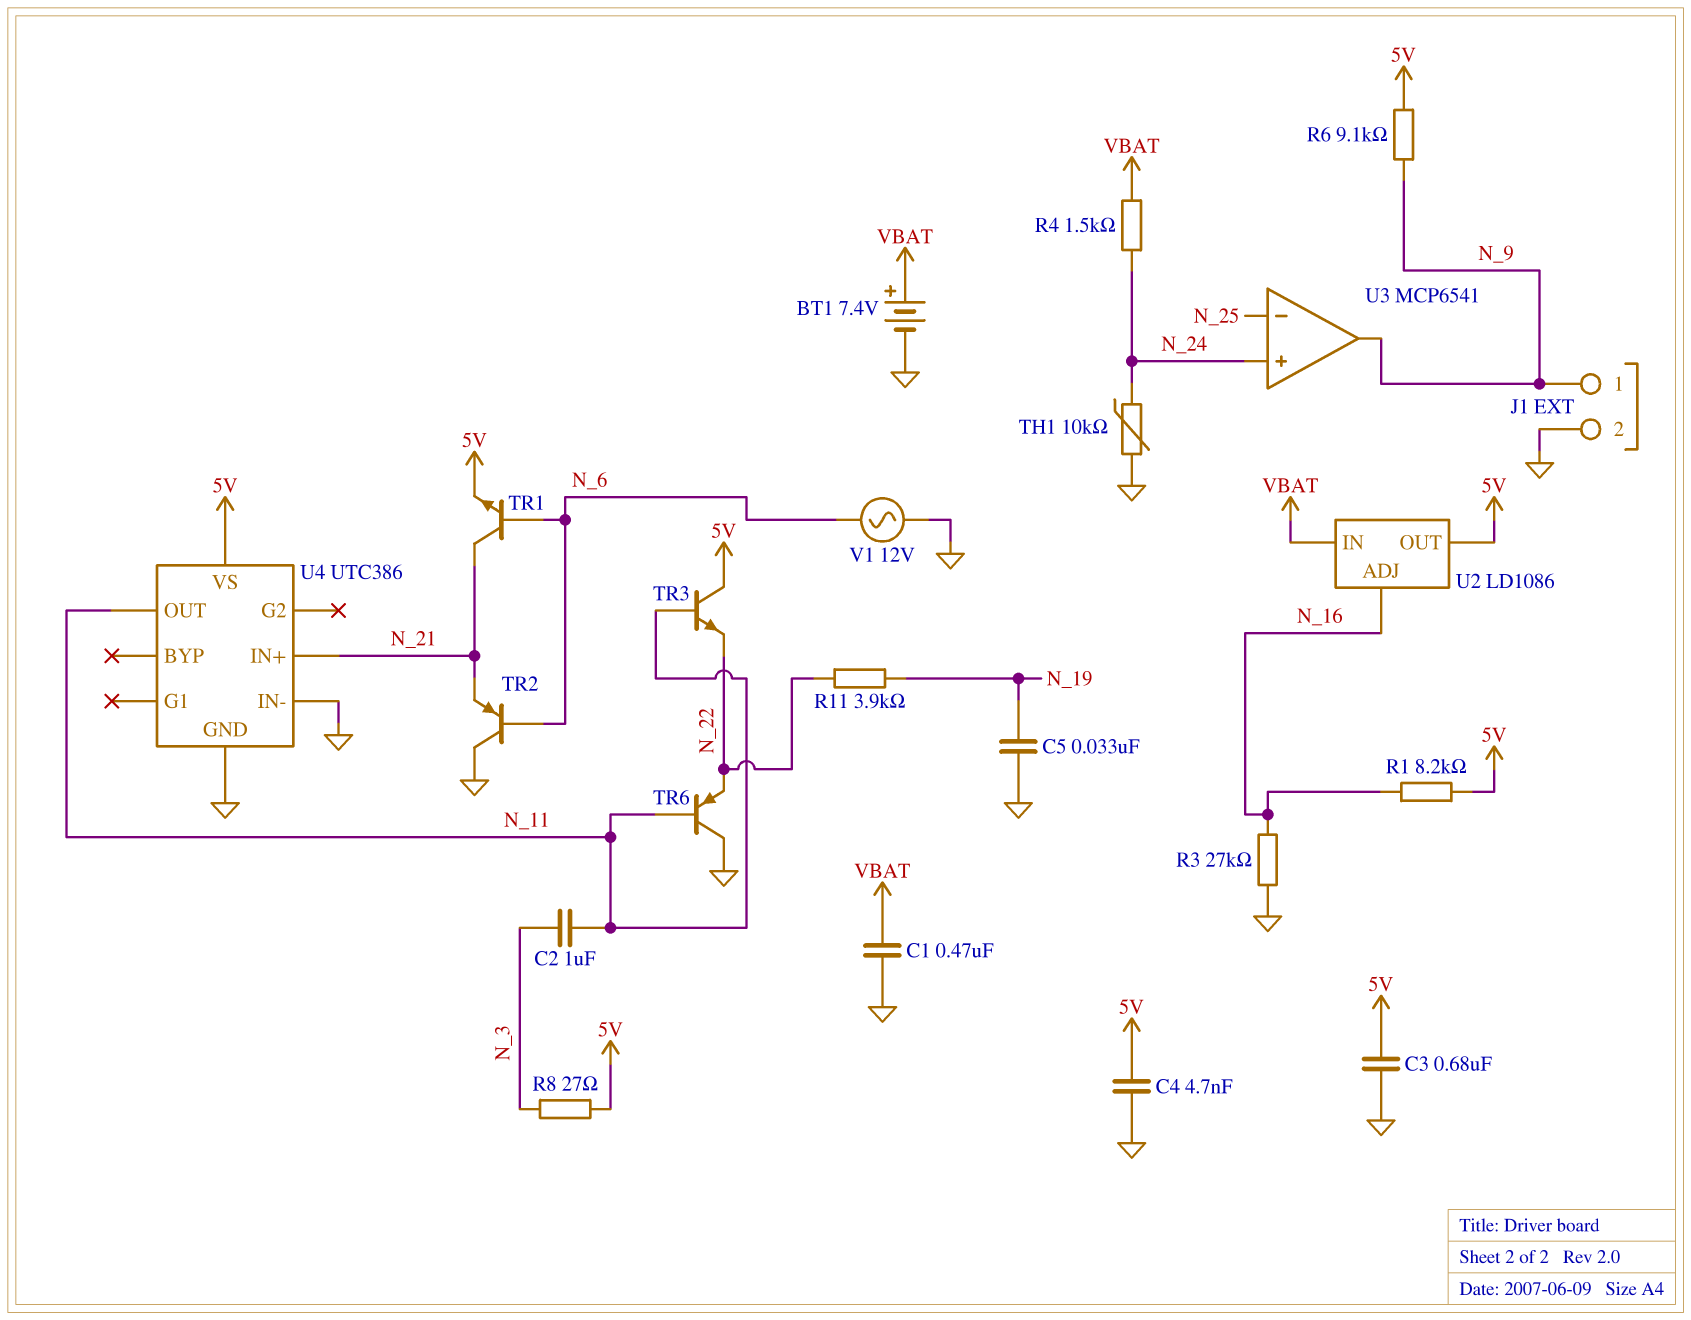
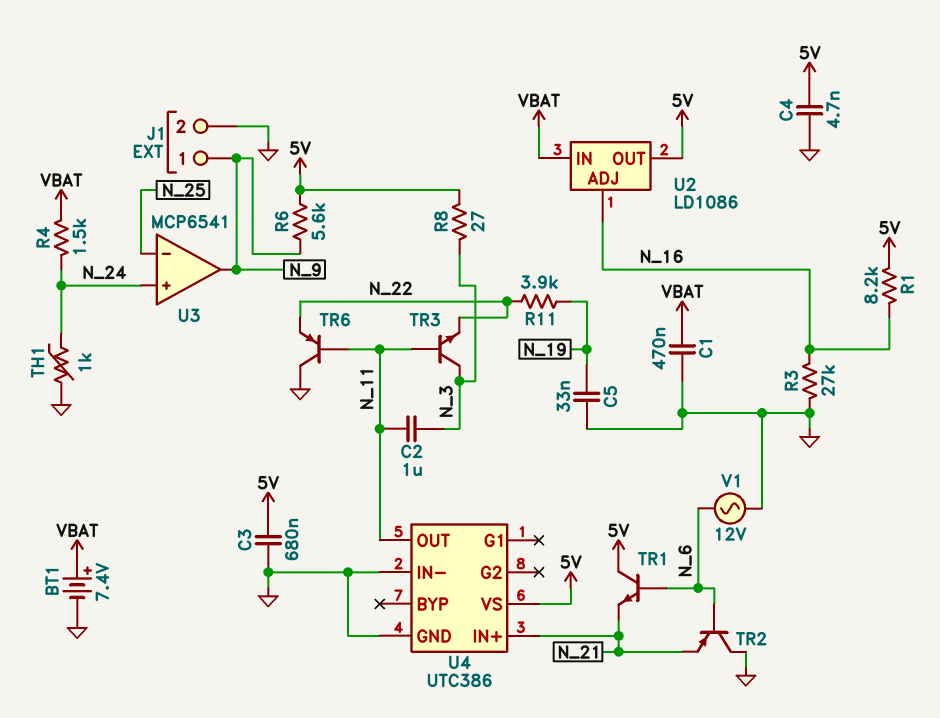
R6: 9.1k (5V, N_9) -> 5.6k (5V, N_9)
TH1: 10k (GND, N_24) -> 1k (GND, N_24)
TR1: NPN (B N_6, C N_21, E 5V) -> NPN (B N_6, C 5V, E N_21)
TR3: NPN (B N_11, C 5V, E N_22) -> NPN (B N_11, C N_3, E N_22)

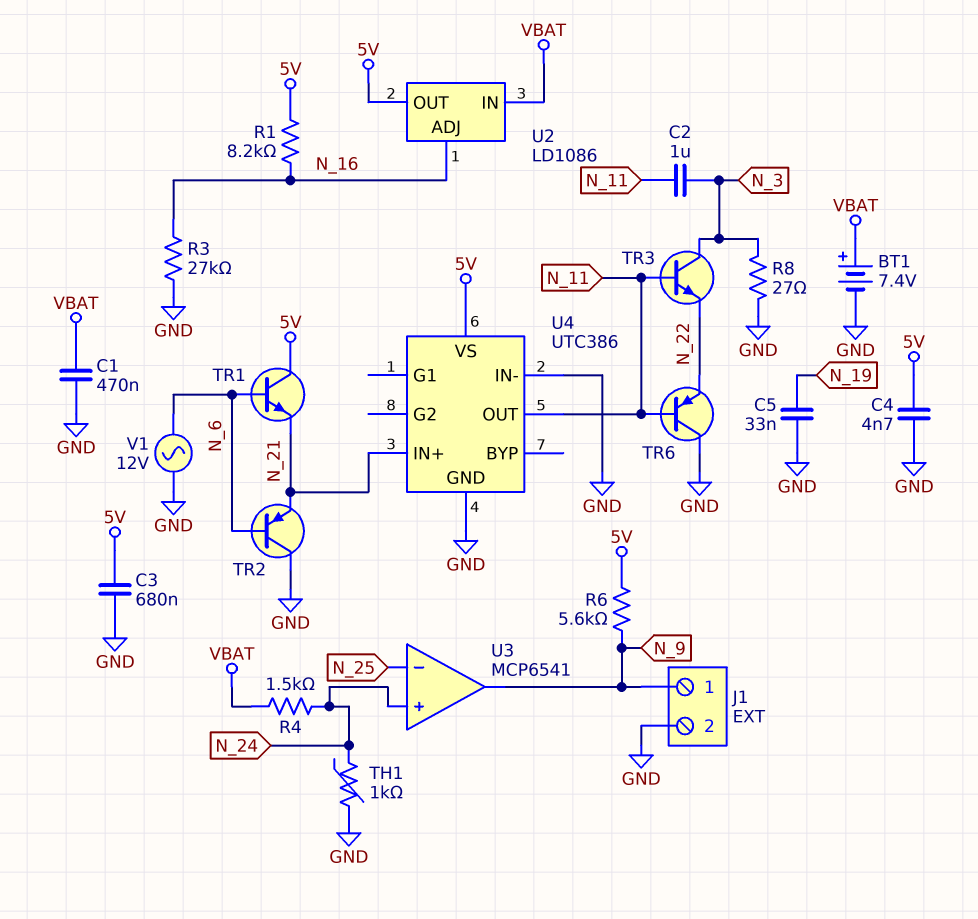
R8: 27 (5V, N_3) -> 27 (GND, N_3)
R11: 3.9k (N_19, N_22) -> none

